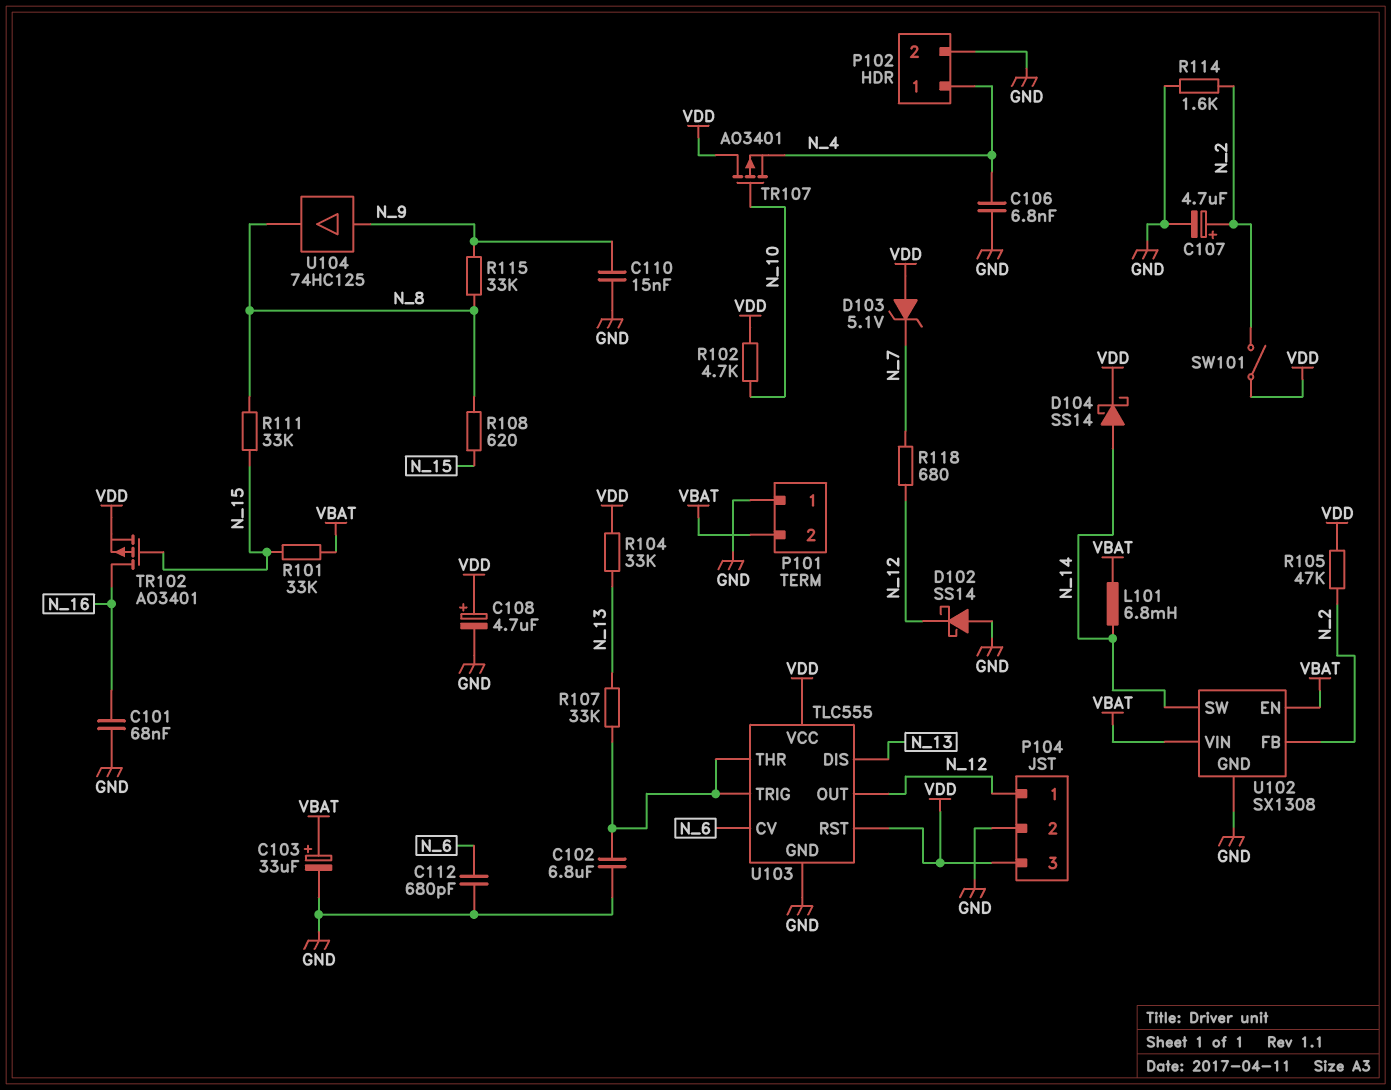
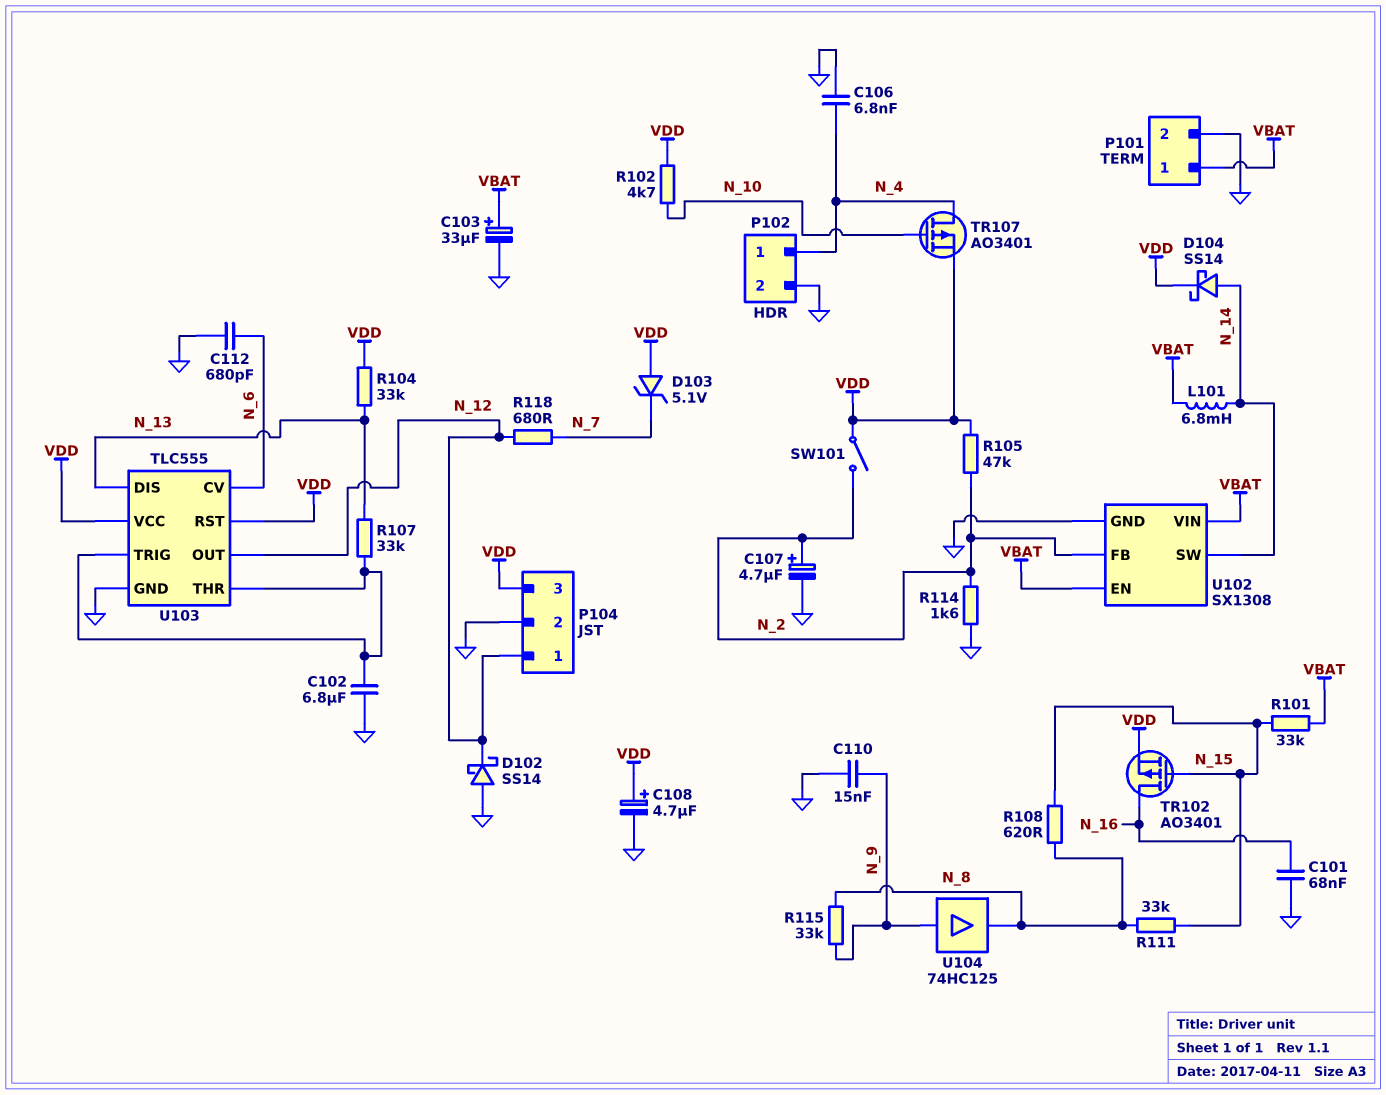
P101 pin 1: GND -> VBAT
P101 pin 2: VBAT -> GND
TR107: PMOS AO3401 (G N_10, D VDD, S N_4) -> PMOS AO3401 (G N_10, D N_4, S VDD)

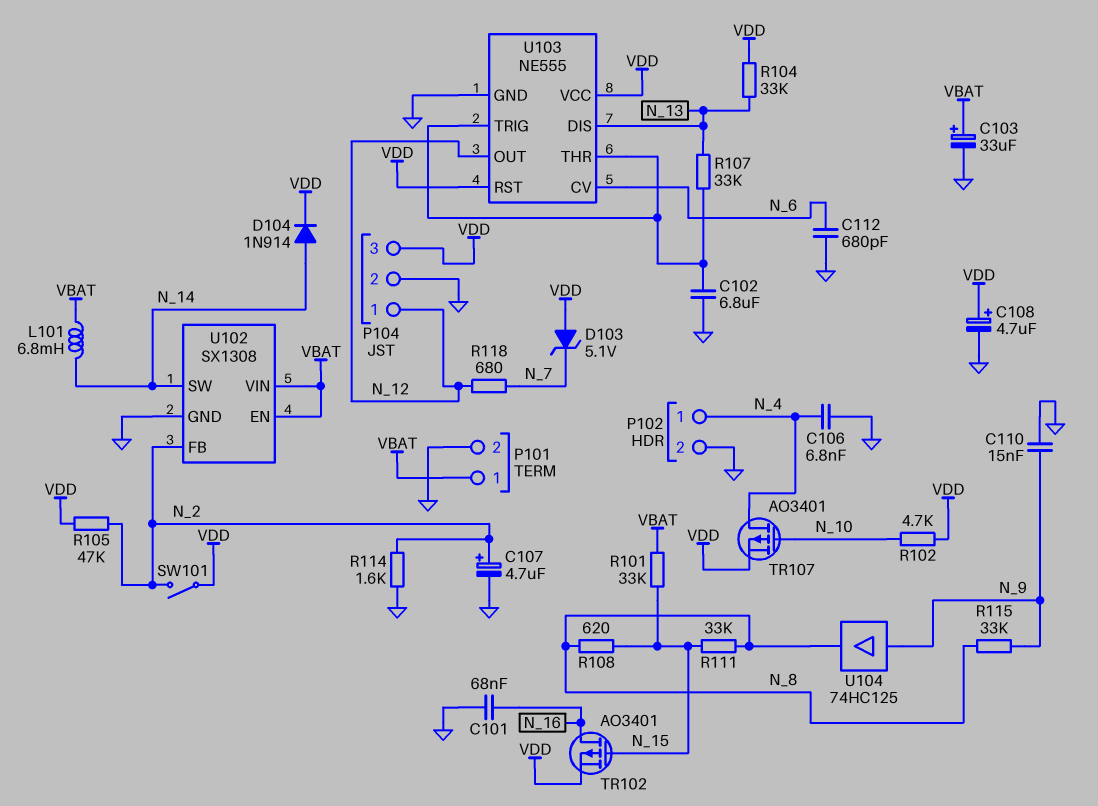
D102: schottky SS14 (A GND, K N_12) -> none
D104: schottky SS14 (A N_14, K VDD) -> diode 1N914 (A N_14, K VDD)
U103: TLC555 -> NE555

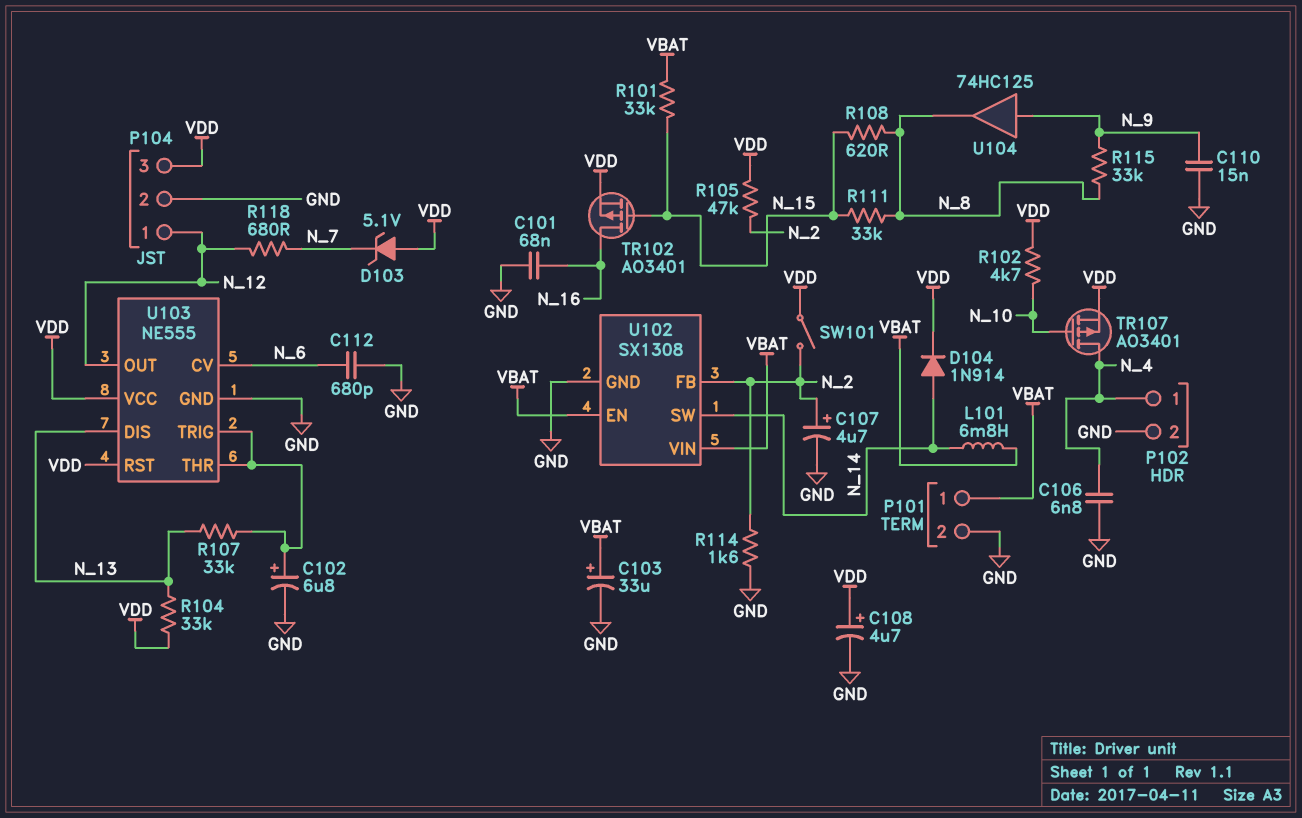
C102: 6.8uF (GND, U103/THR) -> 6.8uF (plus U103/THR, minus GND)

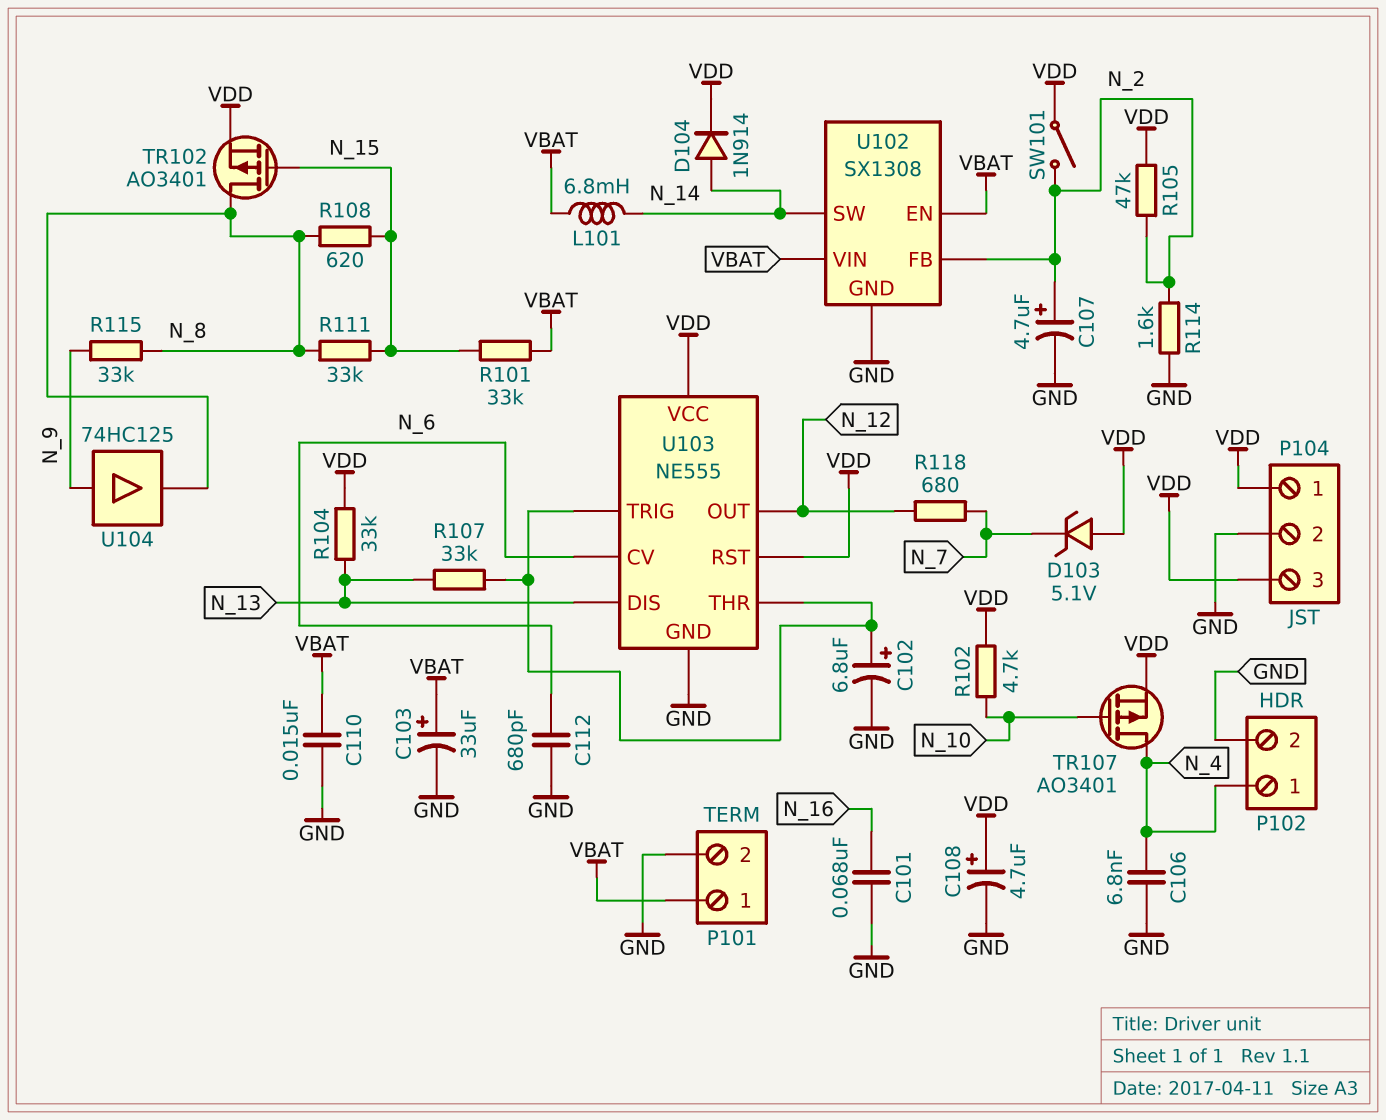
C110: 15nF (GND, N_9) -> 15nF (GND, VBAT)
P104 pin 1: N_12 -> VDD
TR102: PMOS AO3401 (G N_15, D N_16, S VDD) -> PMOS AO3401 (G N_15, D N_8, S VDD)

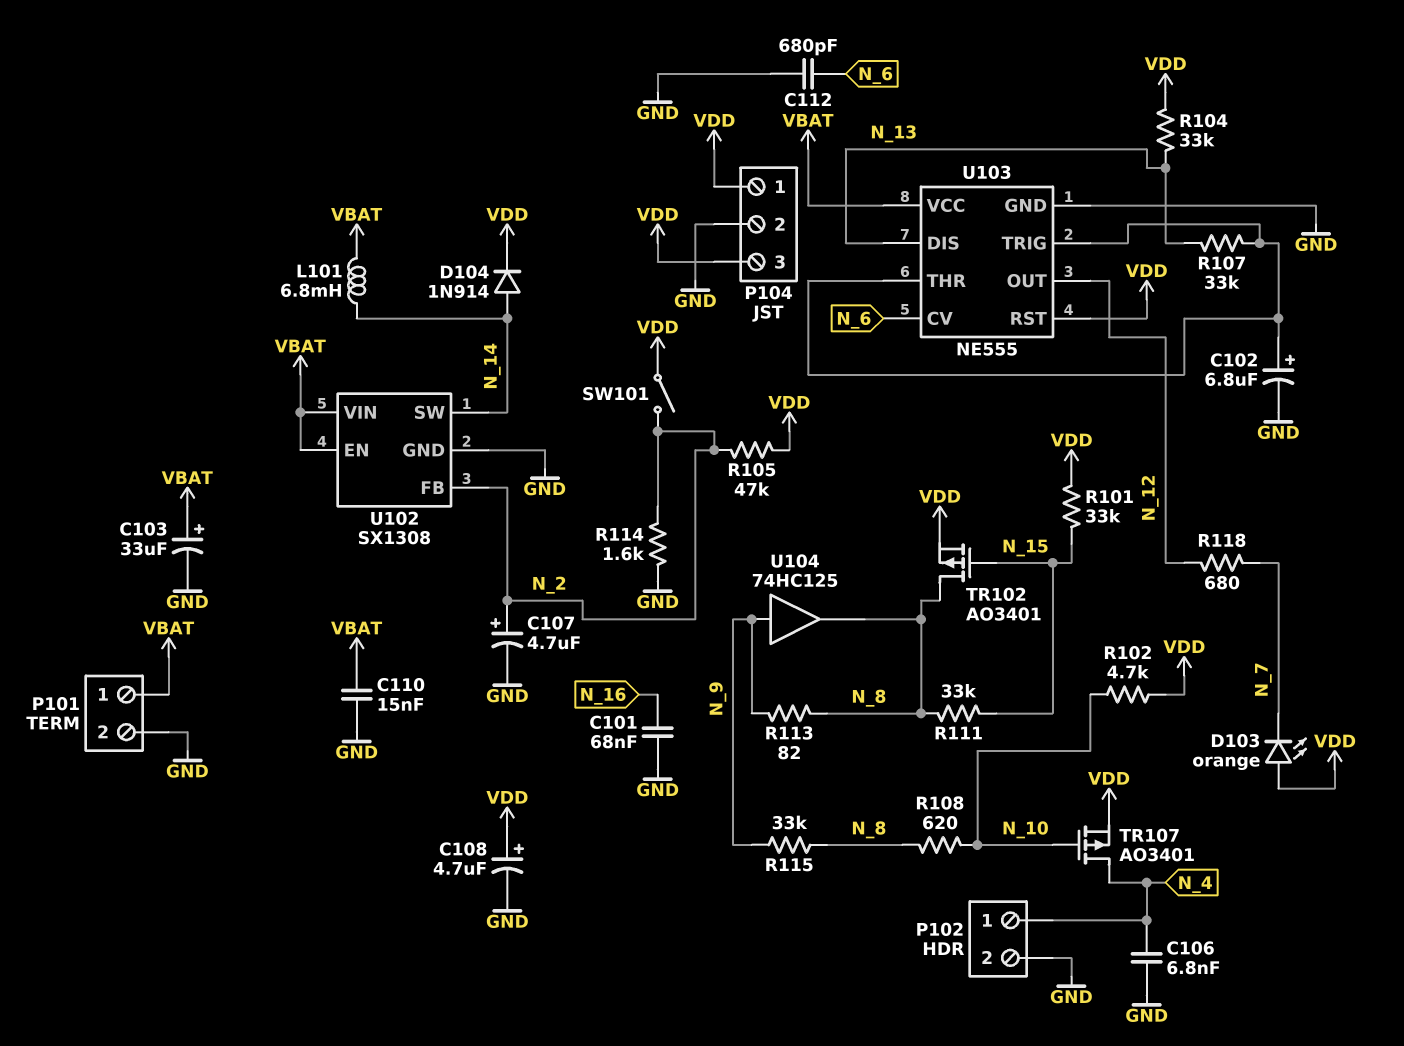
D103: zener 5.1V (A VDD, K N_7) -> LED orange (A VDD, K N_7)
R101: 33k (N_15, VBAT) -> 33k (N_15, VDD)
R108: 620 (N_8, N_15) -> 620 (N_8, N_10)
R113: none -> 82 (N_8, N_9)
U103 pin VCC: VDD -> VBAT

